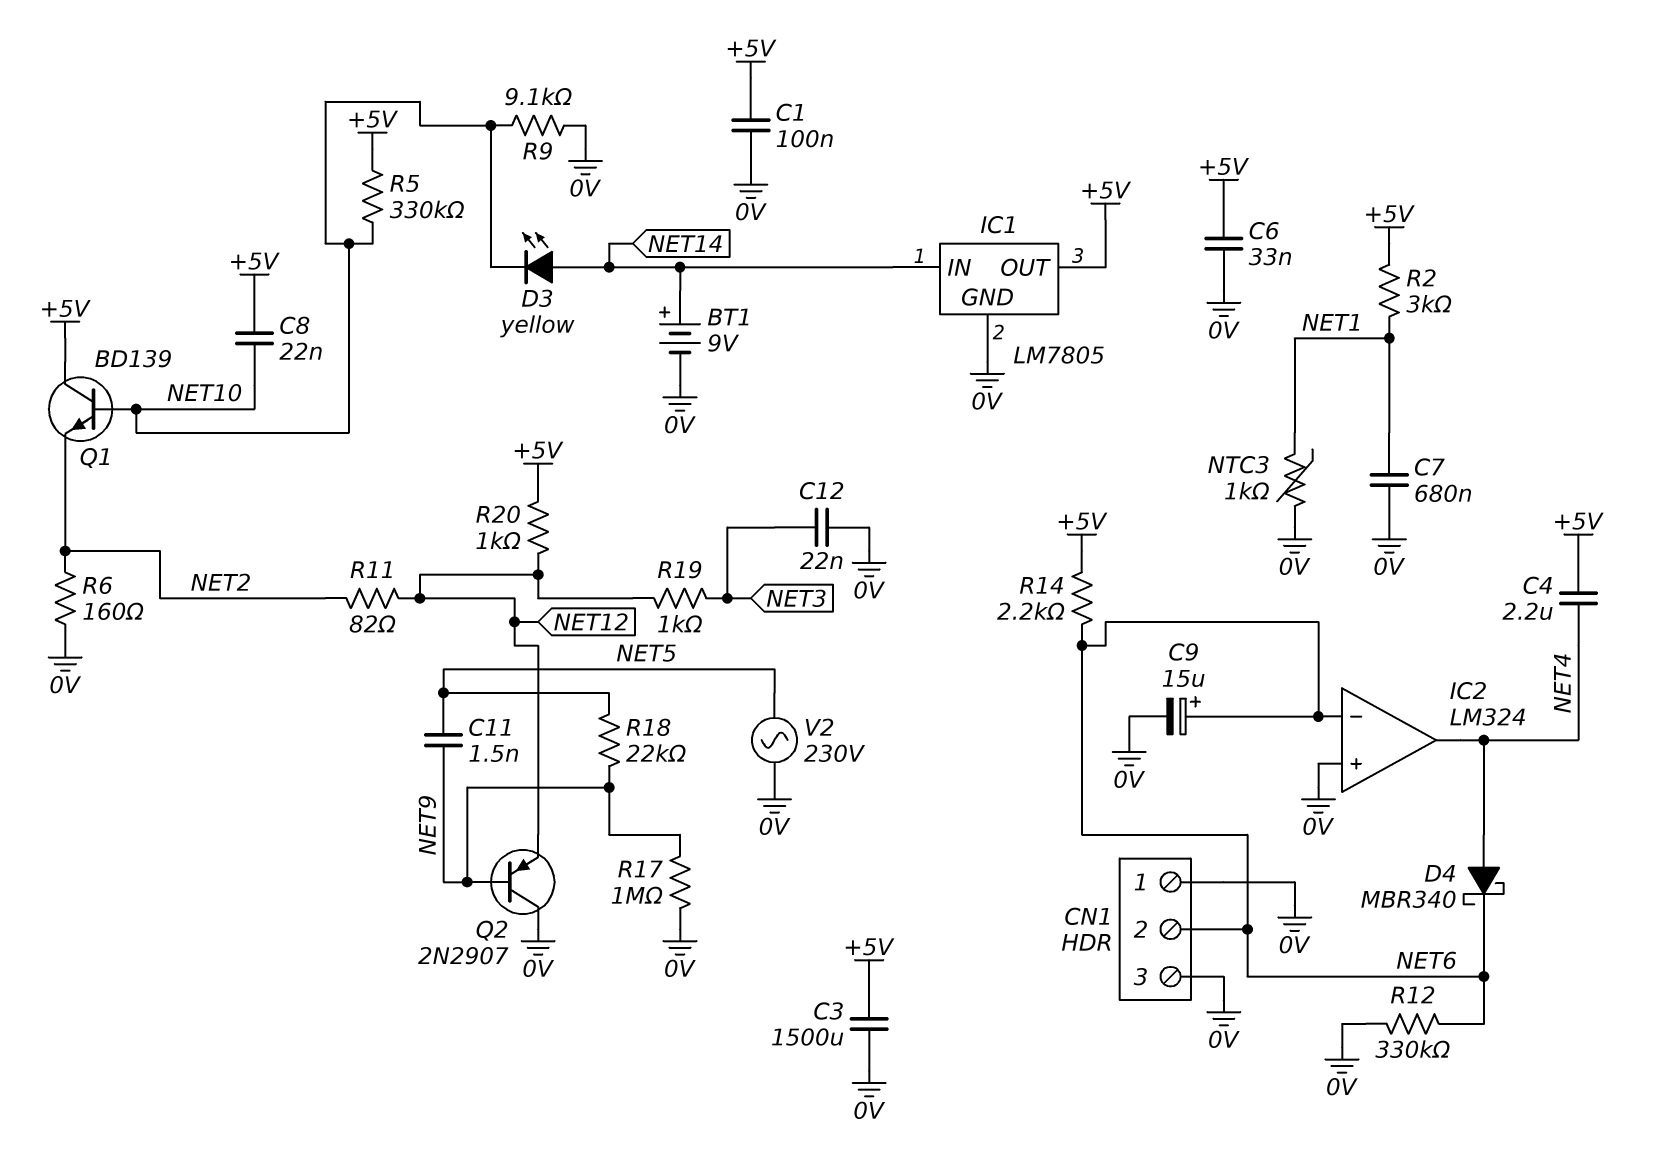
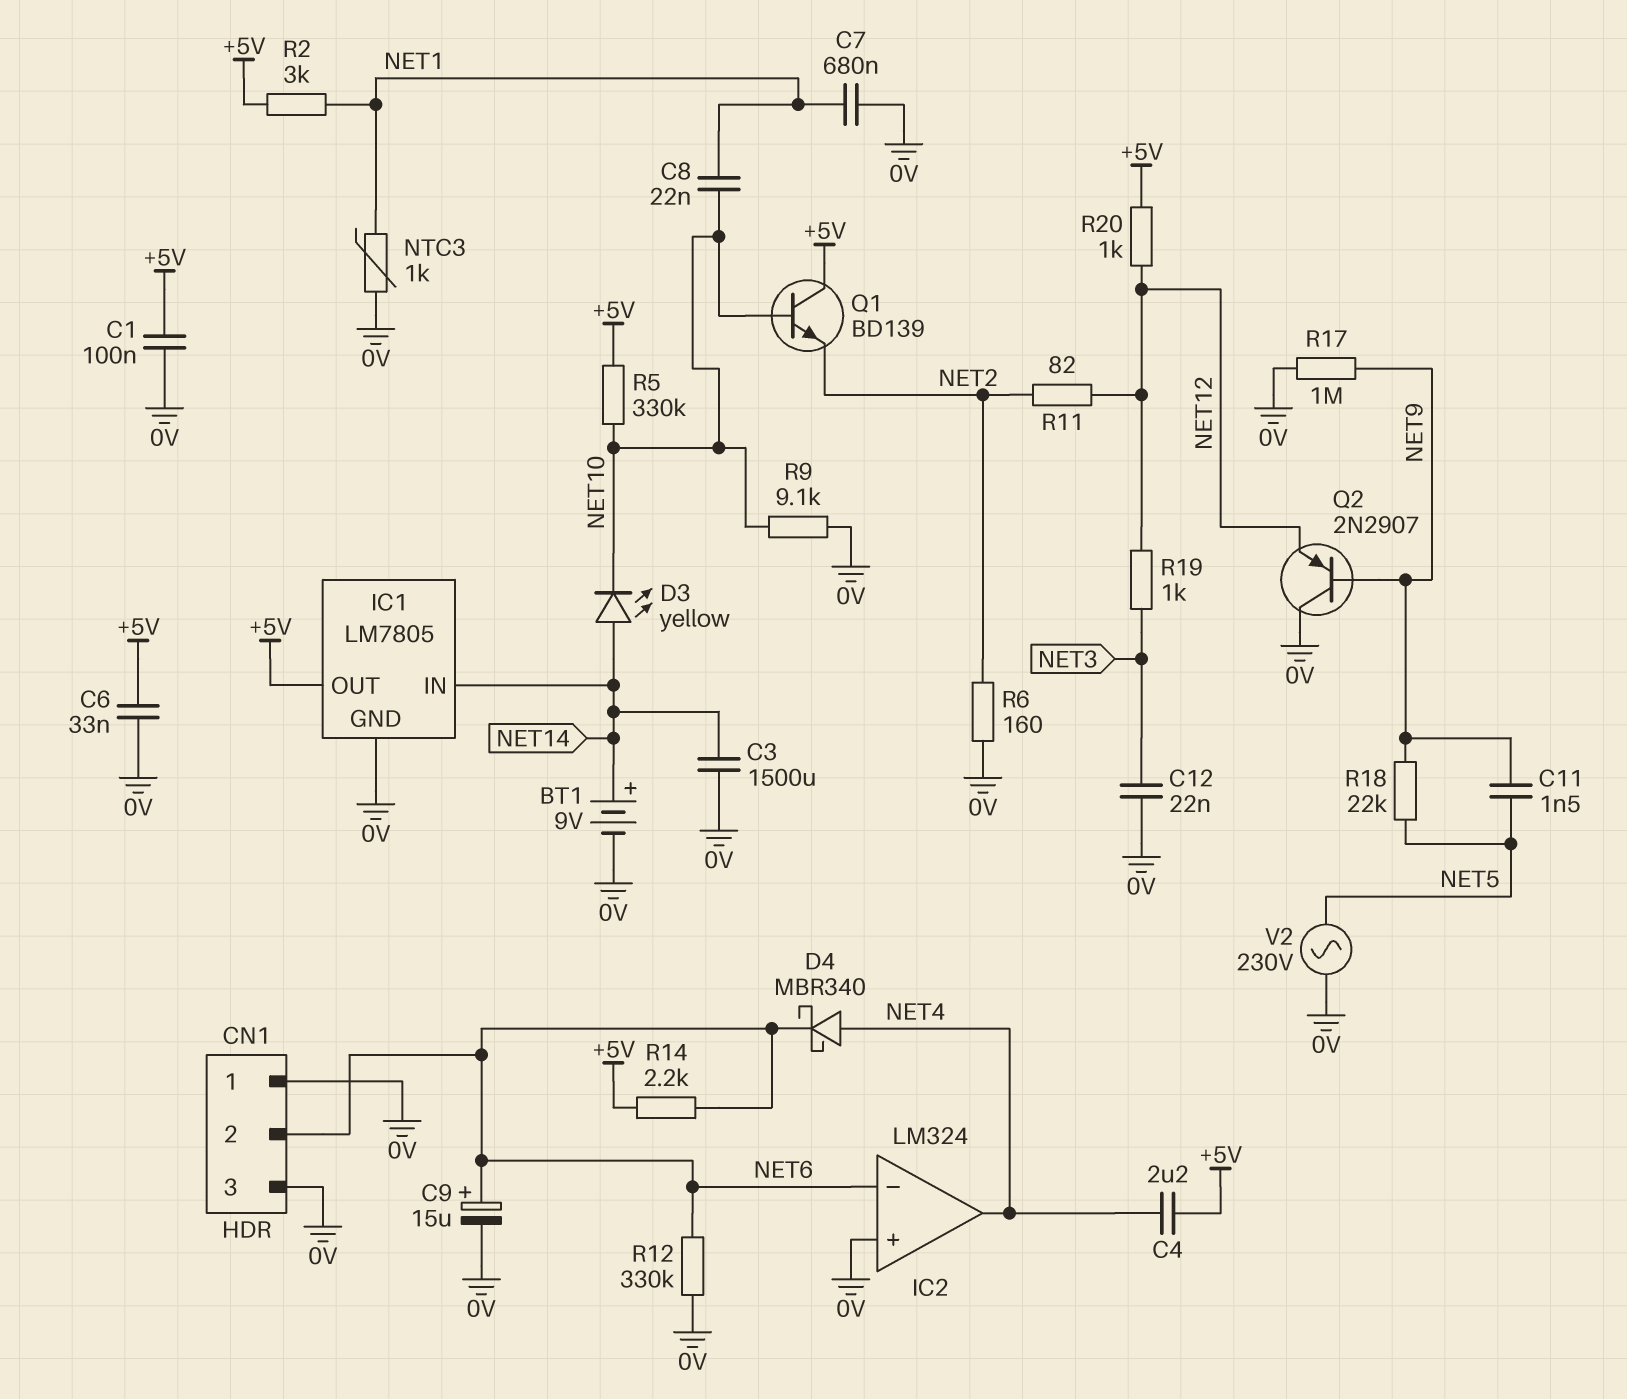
C3: 1500uF (+5V, 0V) -> 1500uF (0V, NET14)
C8: 22nF (+5V, NET10) -> 22nF (NET1, NET10)

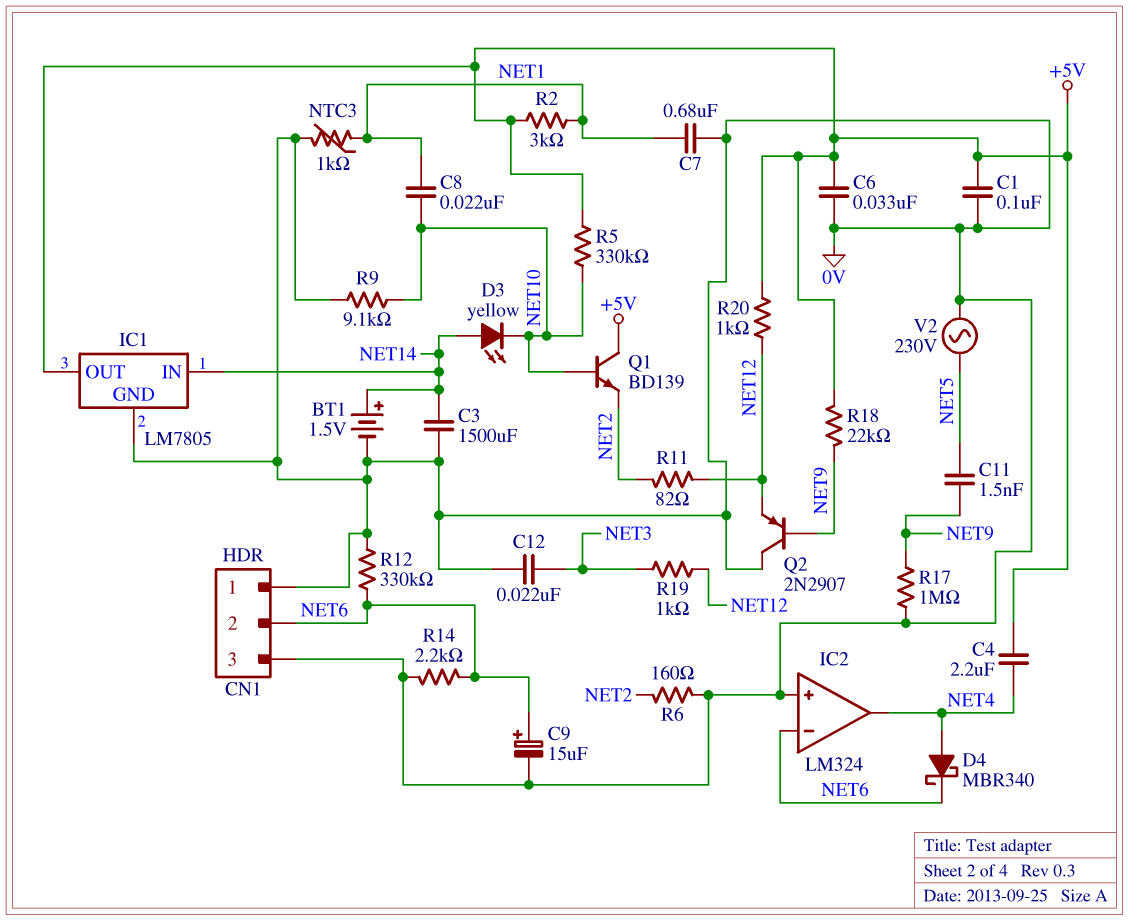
BT1: 9V (plus NET14, minus 0V) -> 1.5V (plus NET14, minus 0V)
R14: 2.2k (+5V, NET6) -> 2.2k (0V, NET6)
R18: 22k (NET5, NET9) -> 22k (+5V, NET9)

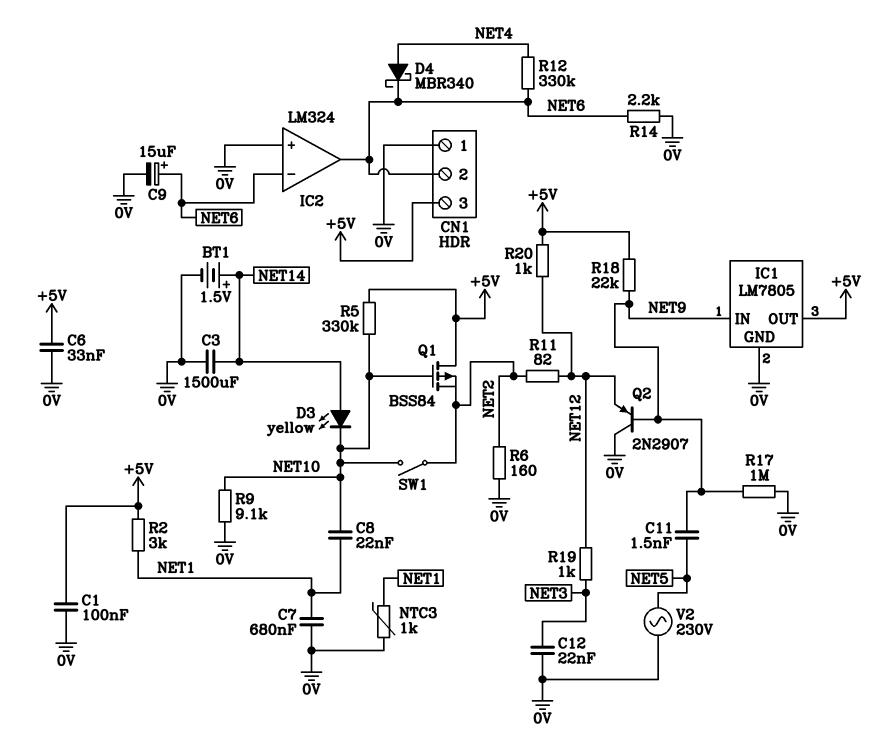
C4: 2.2uF (+5V, NET4) -> none
CN1 pin 3: 0V -> +5V
IC1 pin IN: NET14 -> NET9
IC2 pin out: NET4 -> NET6
Q1: NPN BD139 (B NET10, C +5V, E NET2) -> PMOS BSS84 (G NET10, D +5V, S NET2)
R12: 330k (0V, NET6) -> 330k (NET4, NET6)
SW1: none -> switch (NET2, NET10)

